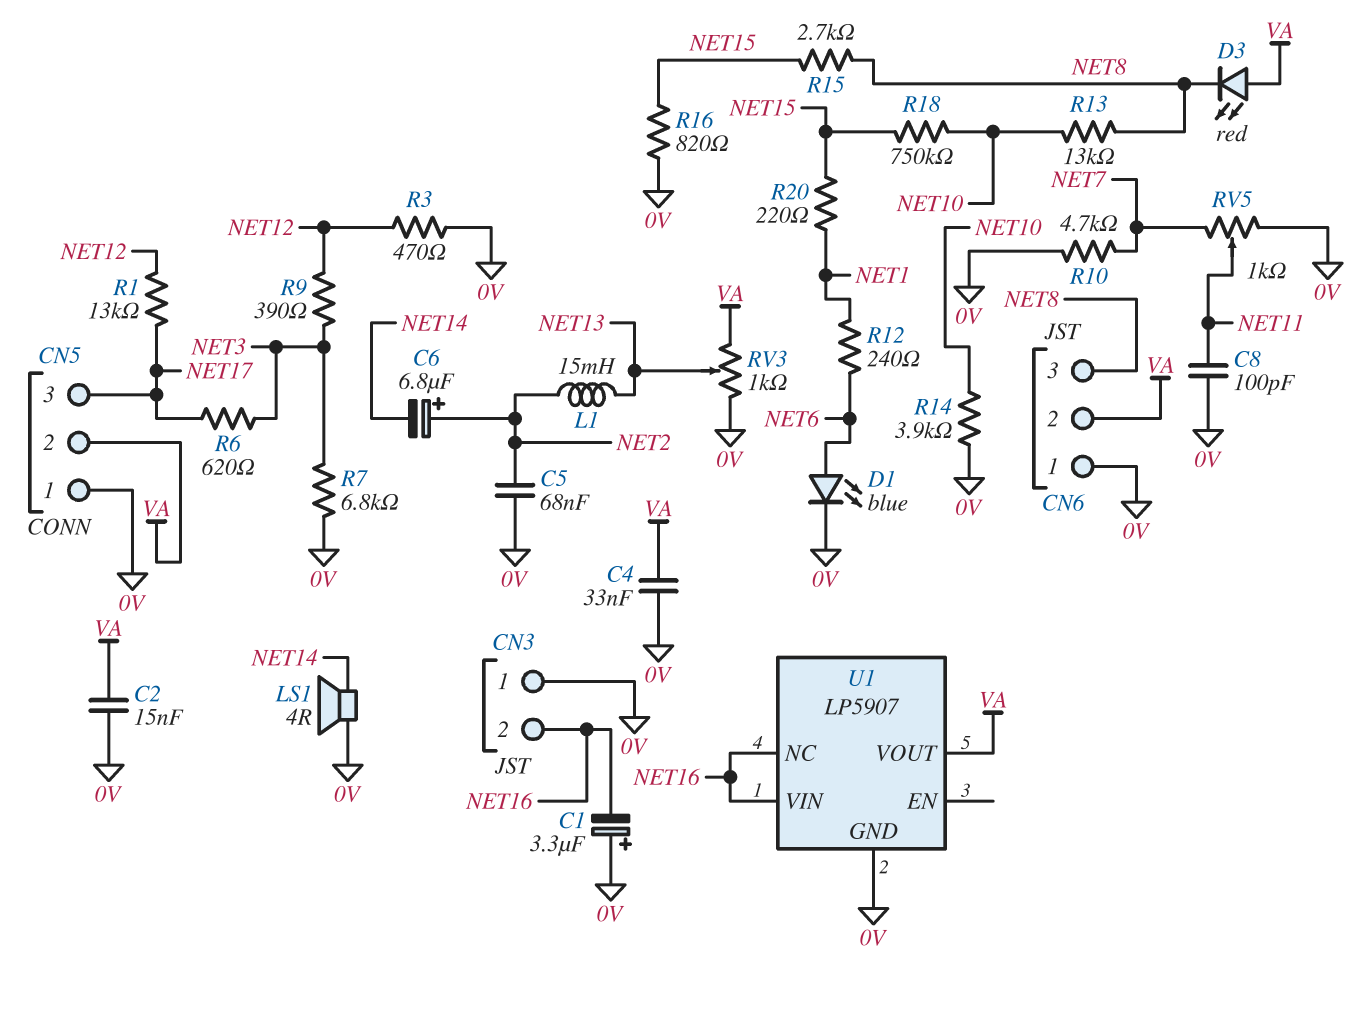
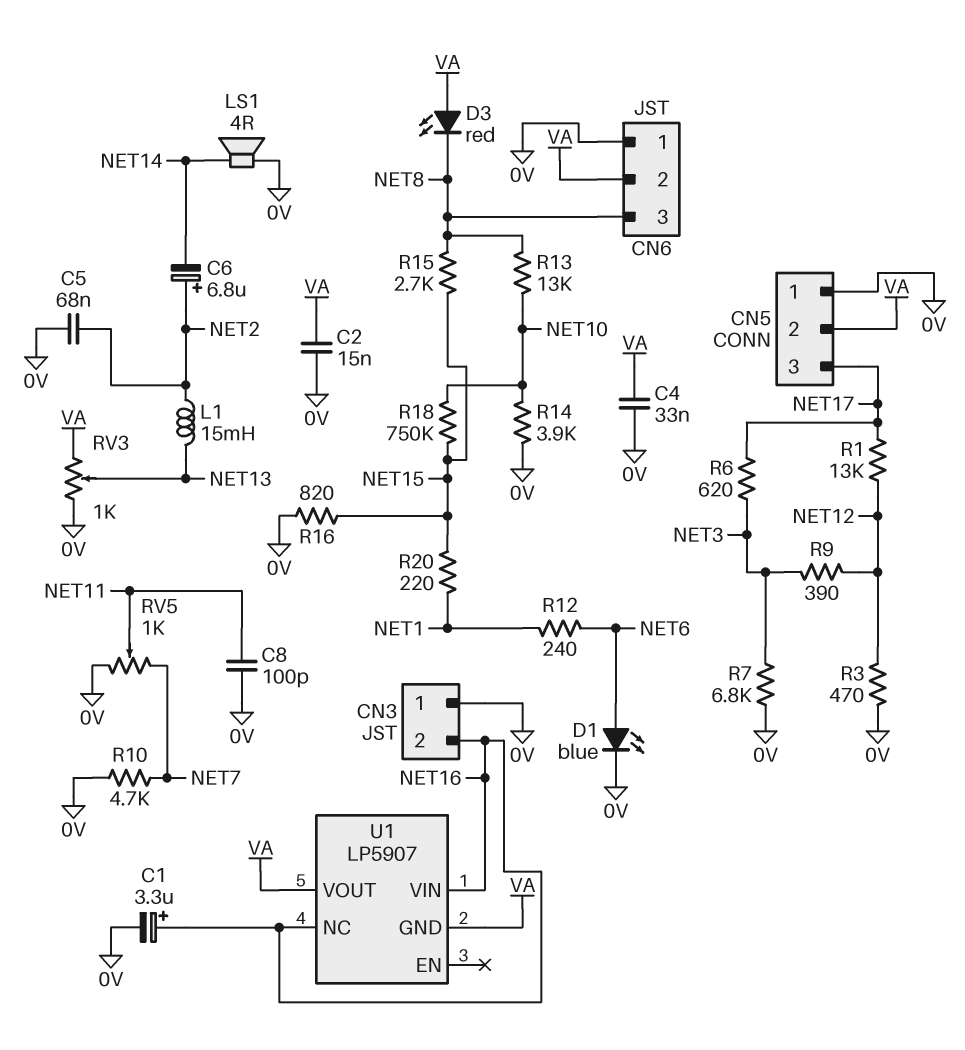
C1: 3.3uF (plus 0V, minus NET16) -> 3.3uF (plus NET16, minus 0V)
U1 pin GND: 0V -> VA

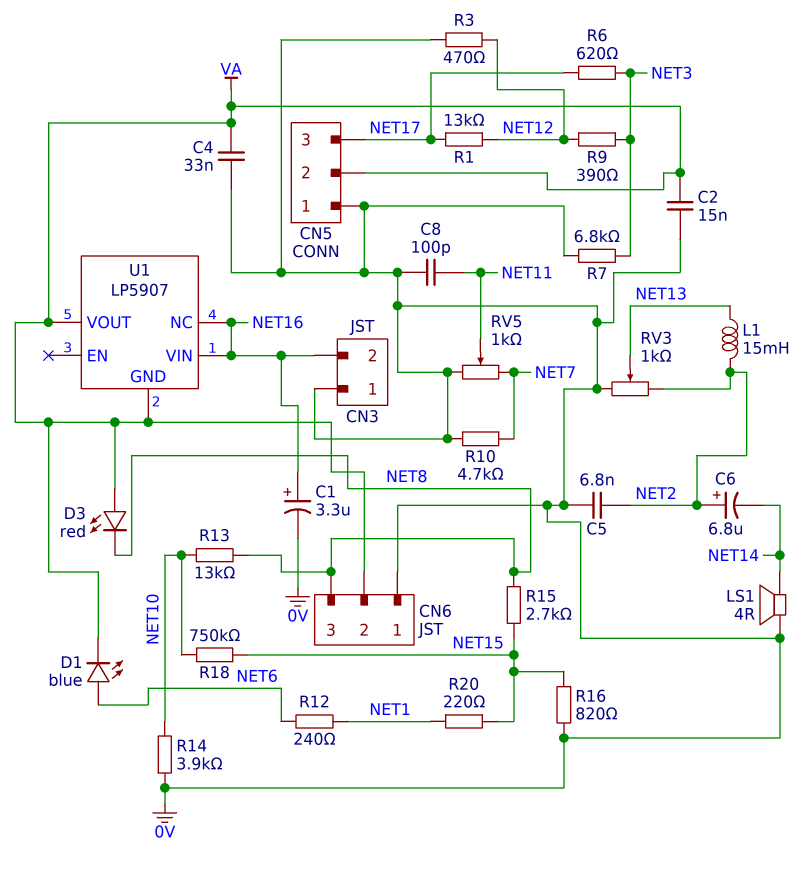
C5: 68nF (0V, NET2) -> 6.8nF (0V, NET2)
D1: LED blue (A NET6, K 0V) -> LED blue (A NET6, K VA)
RV3: 1k (0V, VA, wiper NET13) -> 1k (0V, NET2, wiper NET13)

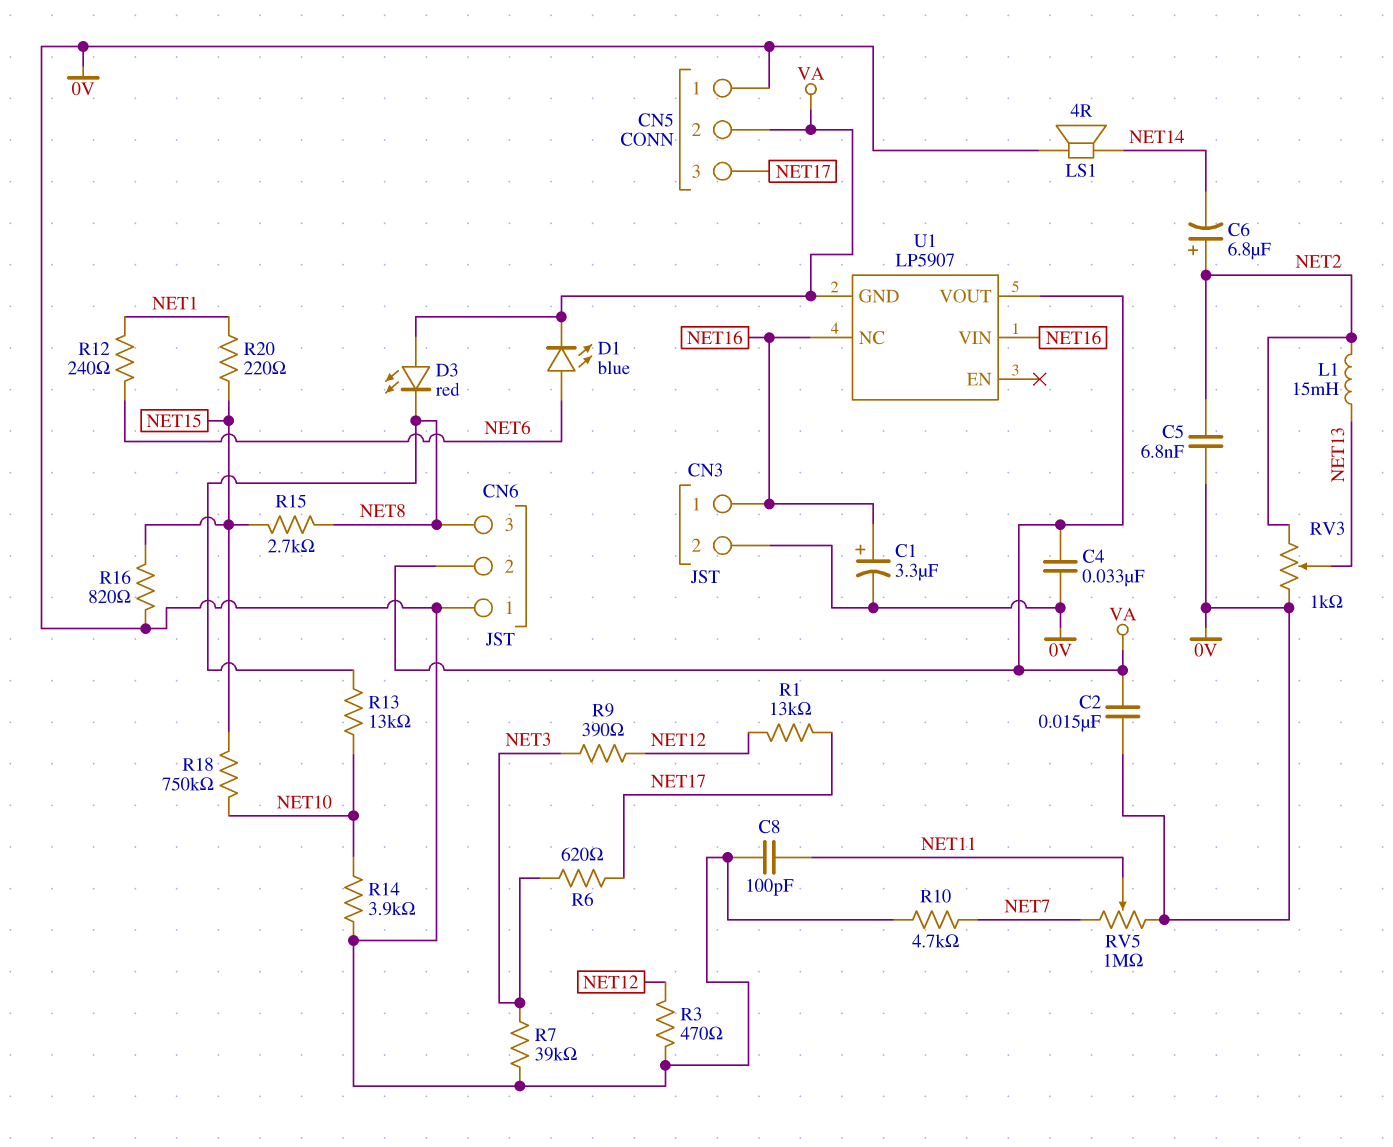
CN3 pin 1: 0V -> NET16
CN3 pin 2: NET16 -> 0V
R7: 6.8k (0V, NET3) -> 39k (0V, NET3)
RV5: 1k (0V, NET7, wiper NET11) -> 1M (0V, NET7, wiper NET11)

